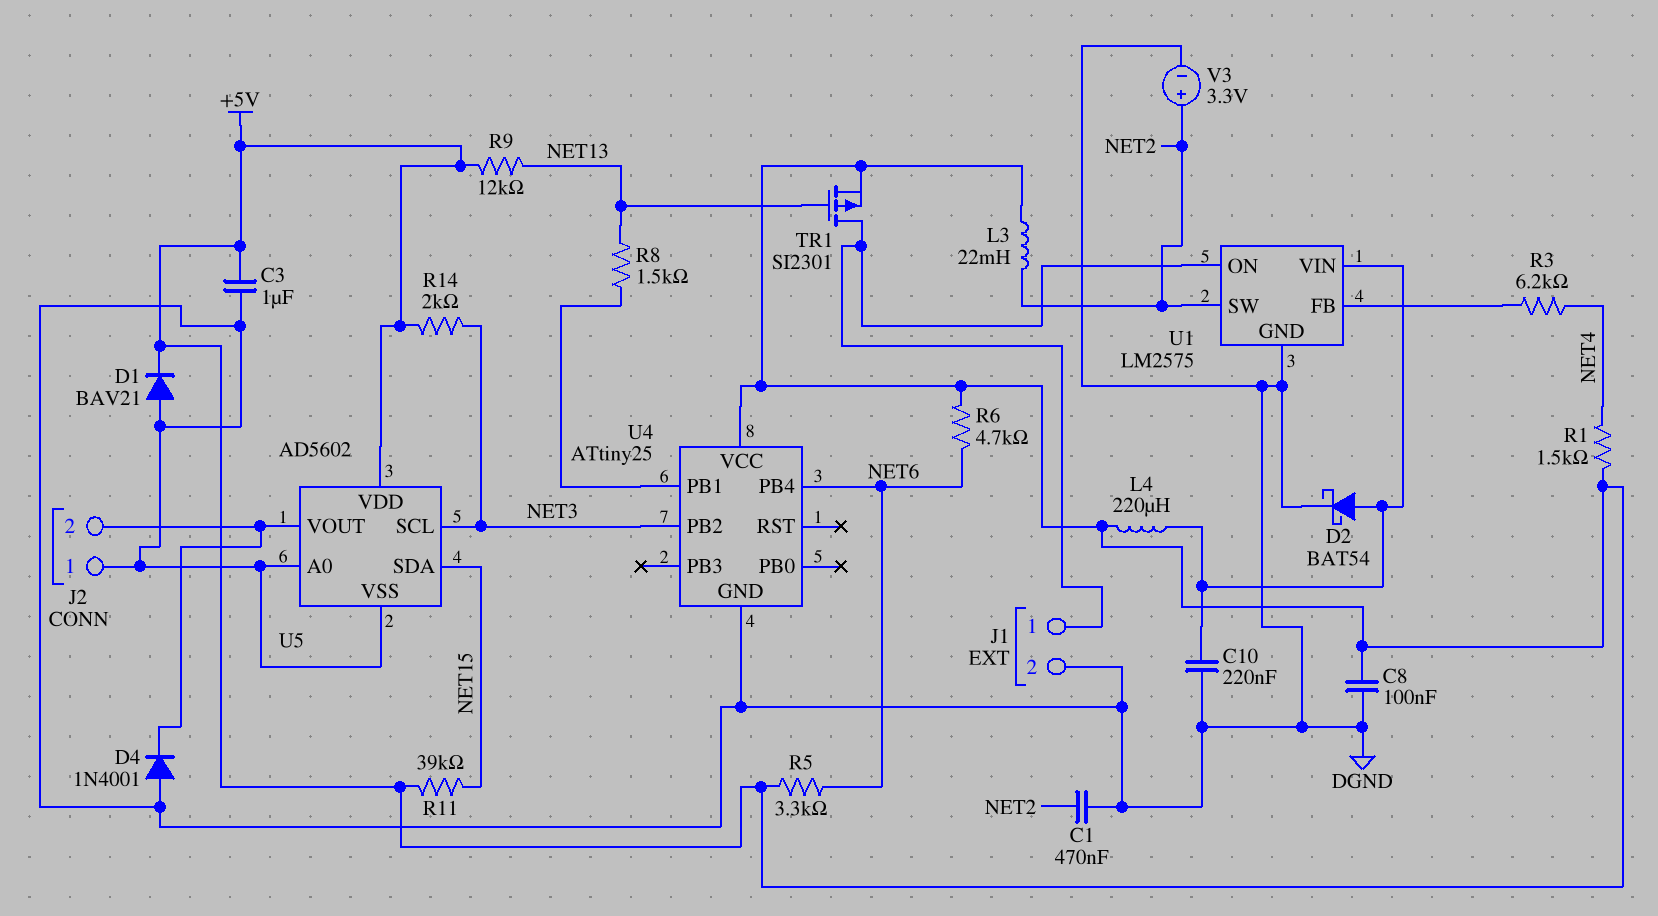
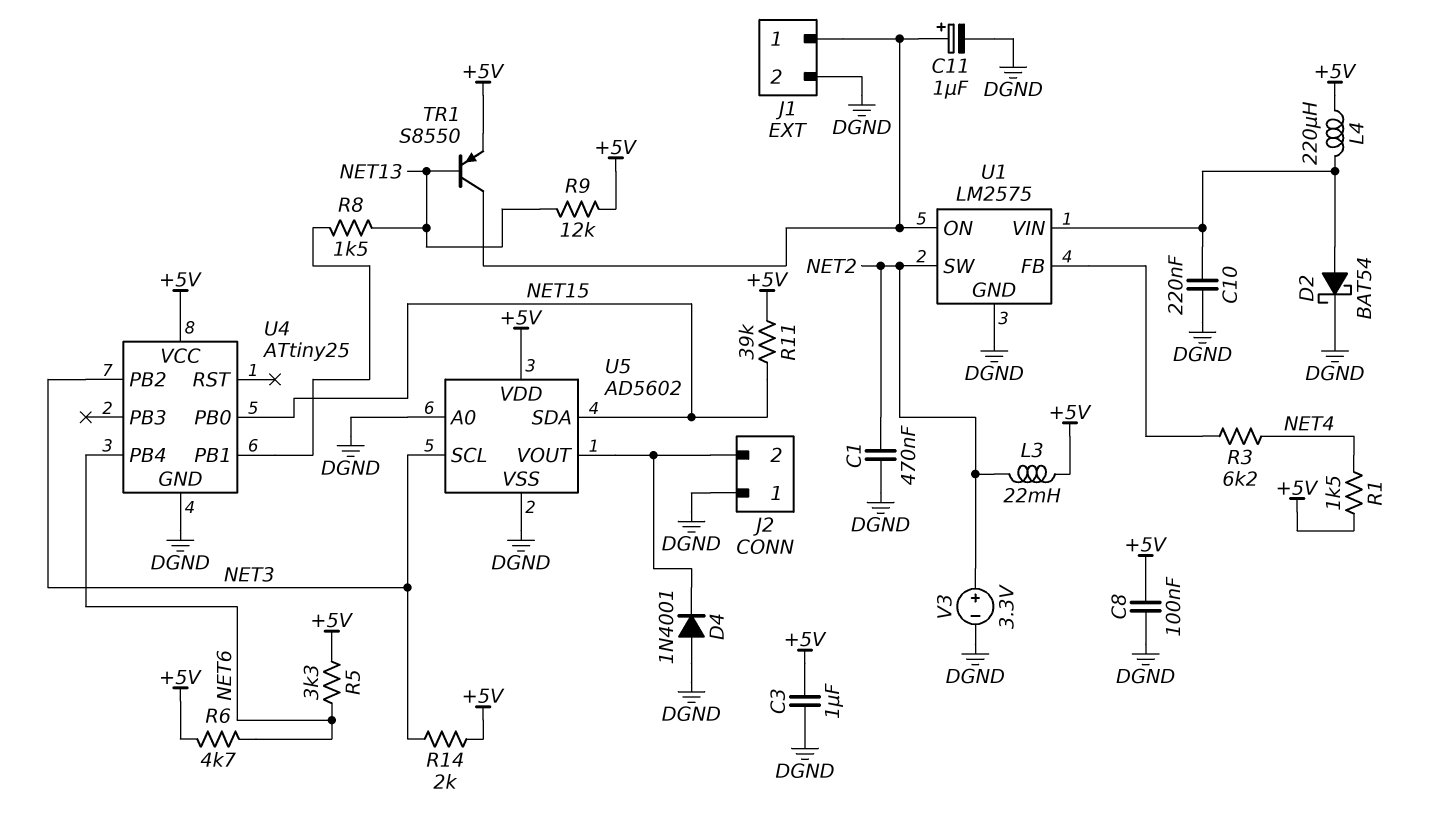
C11: none -> 1uF (plus J1/1, minus DGND)
D1: diode BAV21 (A DGND, K +5V) -> none
TR1: PMOS SI2301 (G NET13, D J1/1, S +5V) -> PNP S8550 (B NET13, C J1/1, E +5V)
U4 pin PB0: none -> NET15

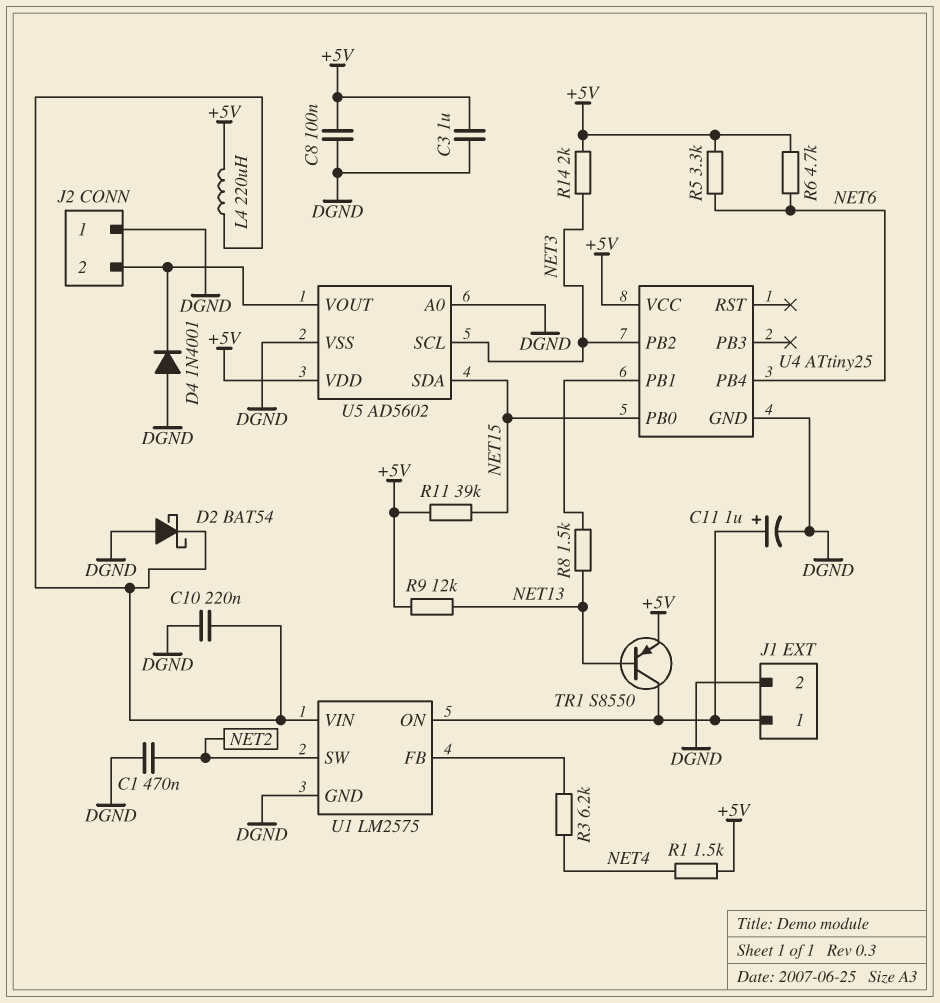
D2: schottky BAT54 (A U1/VIN, K DGND) -> schottky BAT54 (A DGND, K U1/VIN)
L3: 22mH (+5V, NET2) -> none
V3: 3.3V (plus NET2, minus DGND) -> none

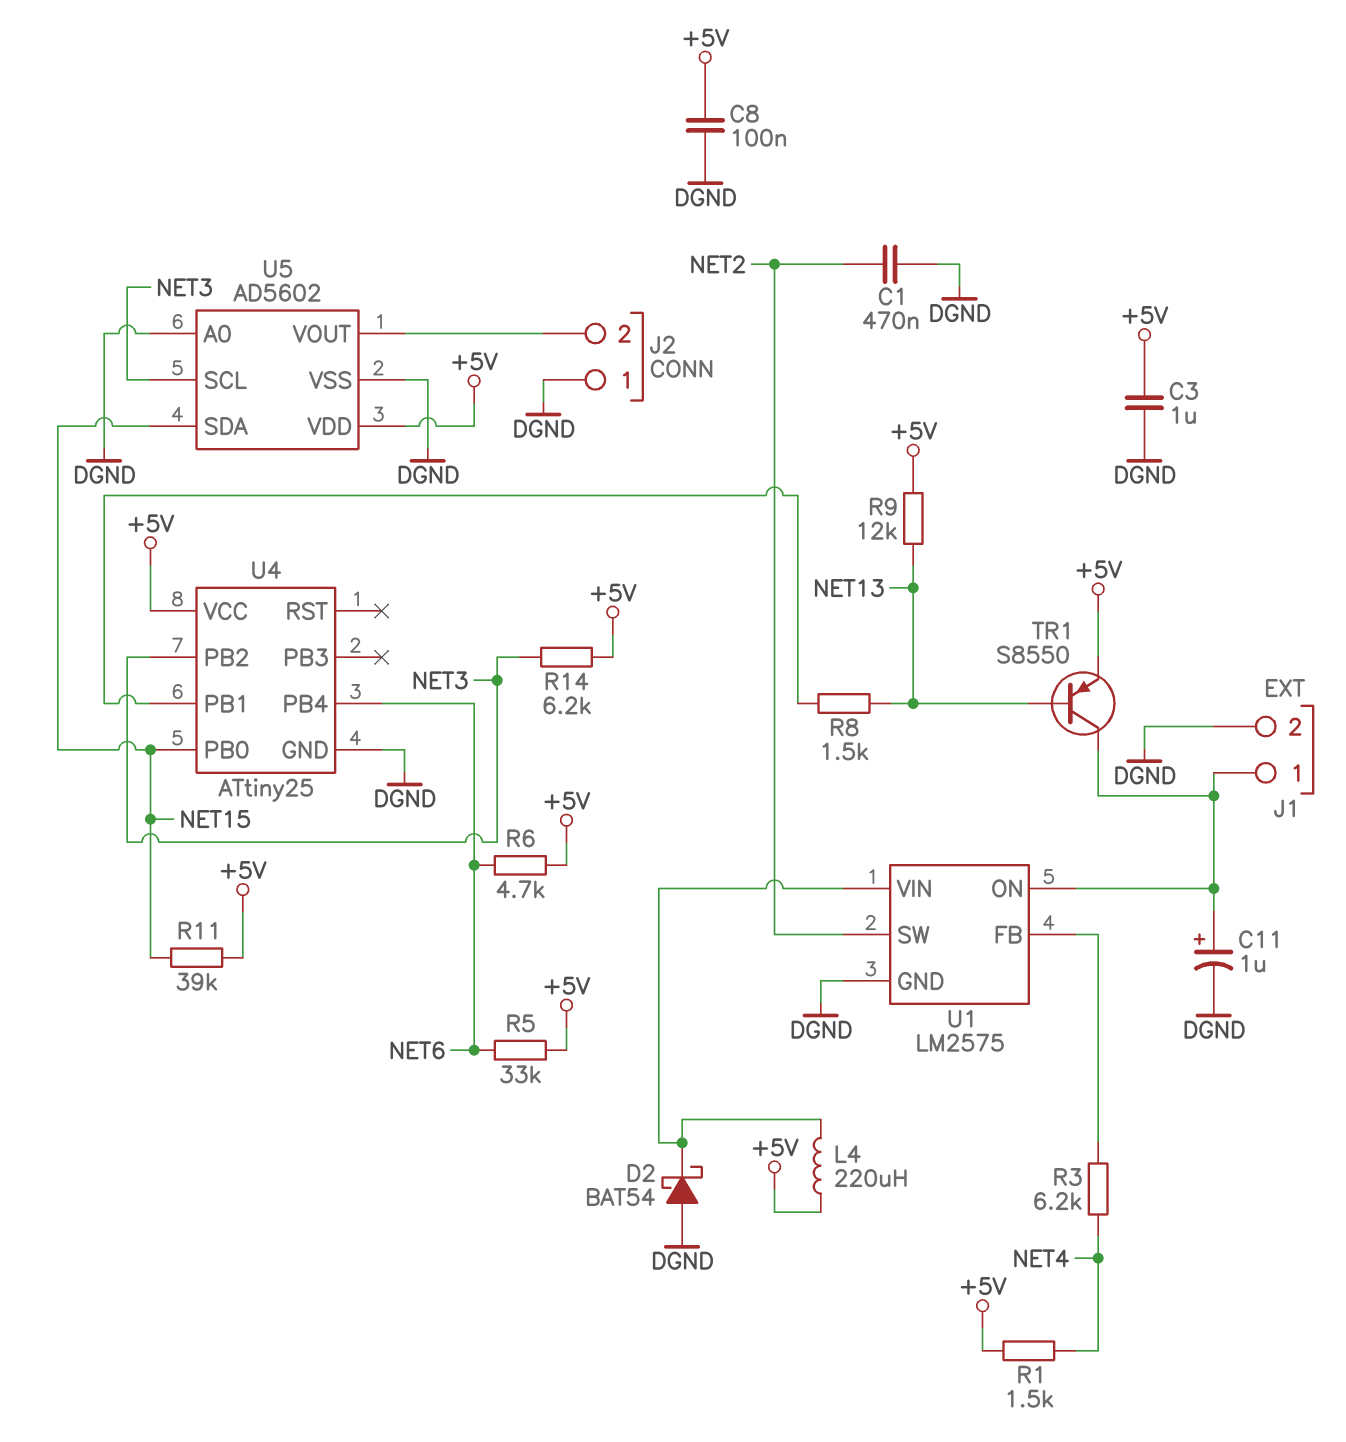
C10: 220nF (DGND, U1/VIN) -> none
D4: diode 1N4001 (A DGND, K J2/2) -> none
R5: 3.3k (+5V, NET6) -> 33k (+5V, NET6)
R14: 2k (+5V, NET3) -> 6.2k (+5V, NET3)

